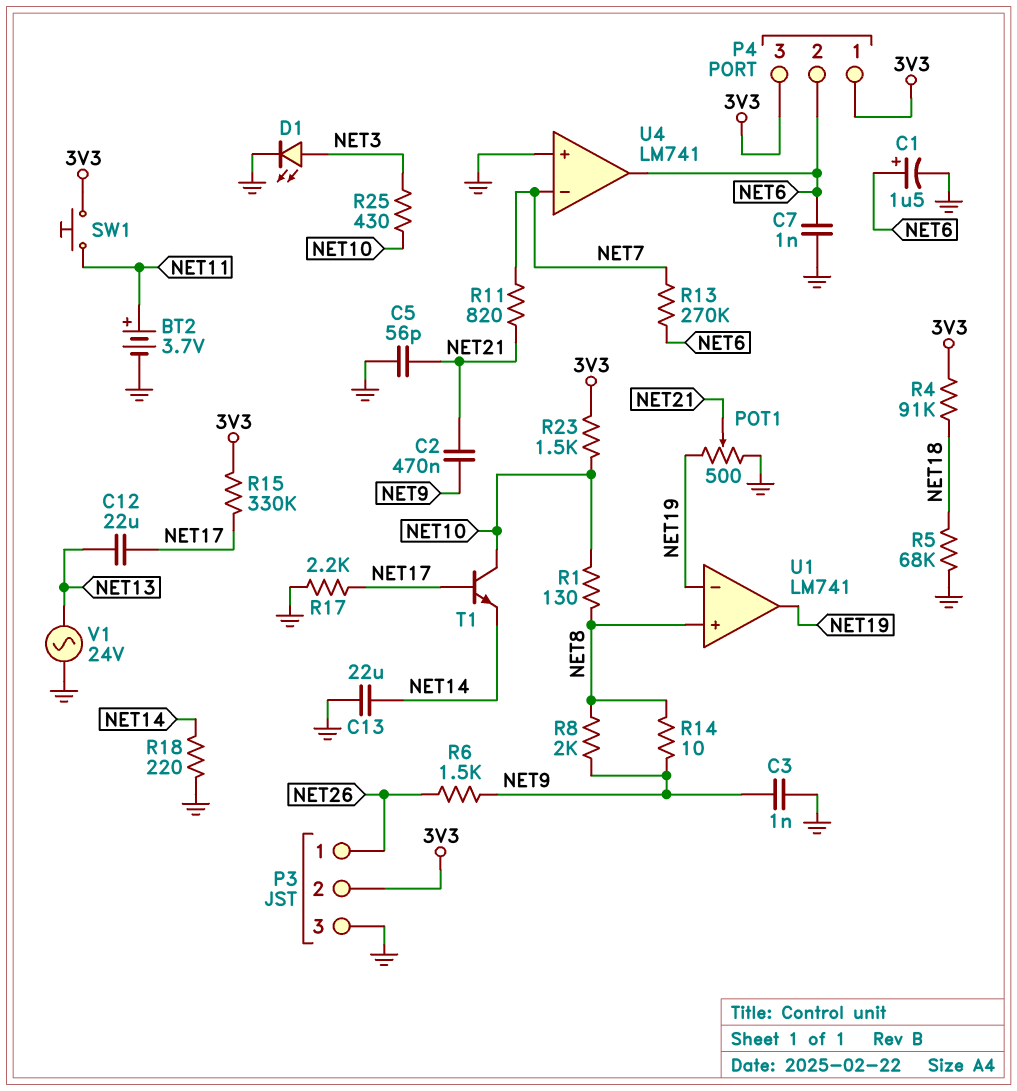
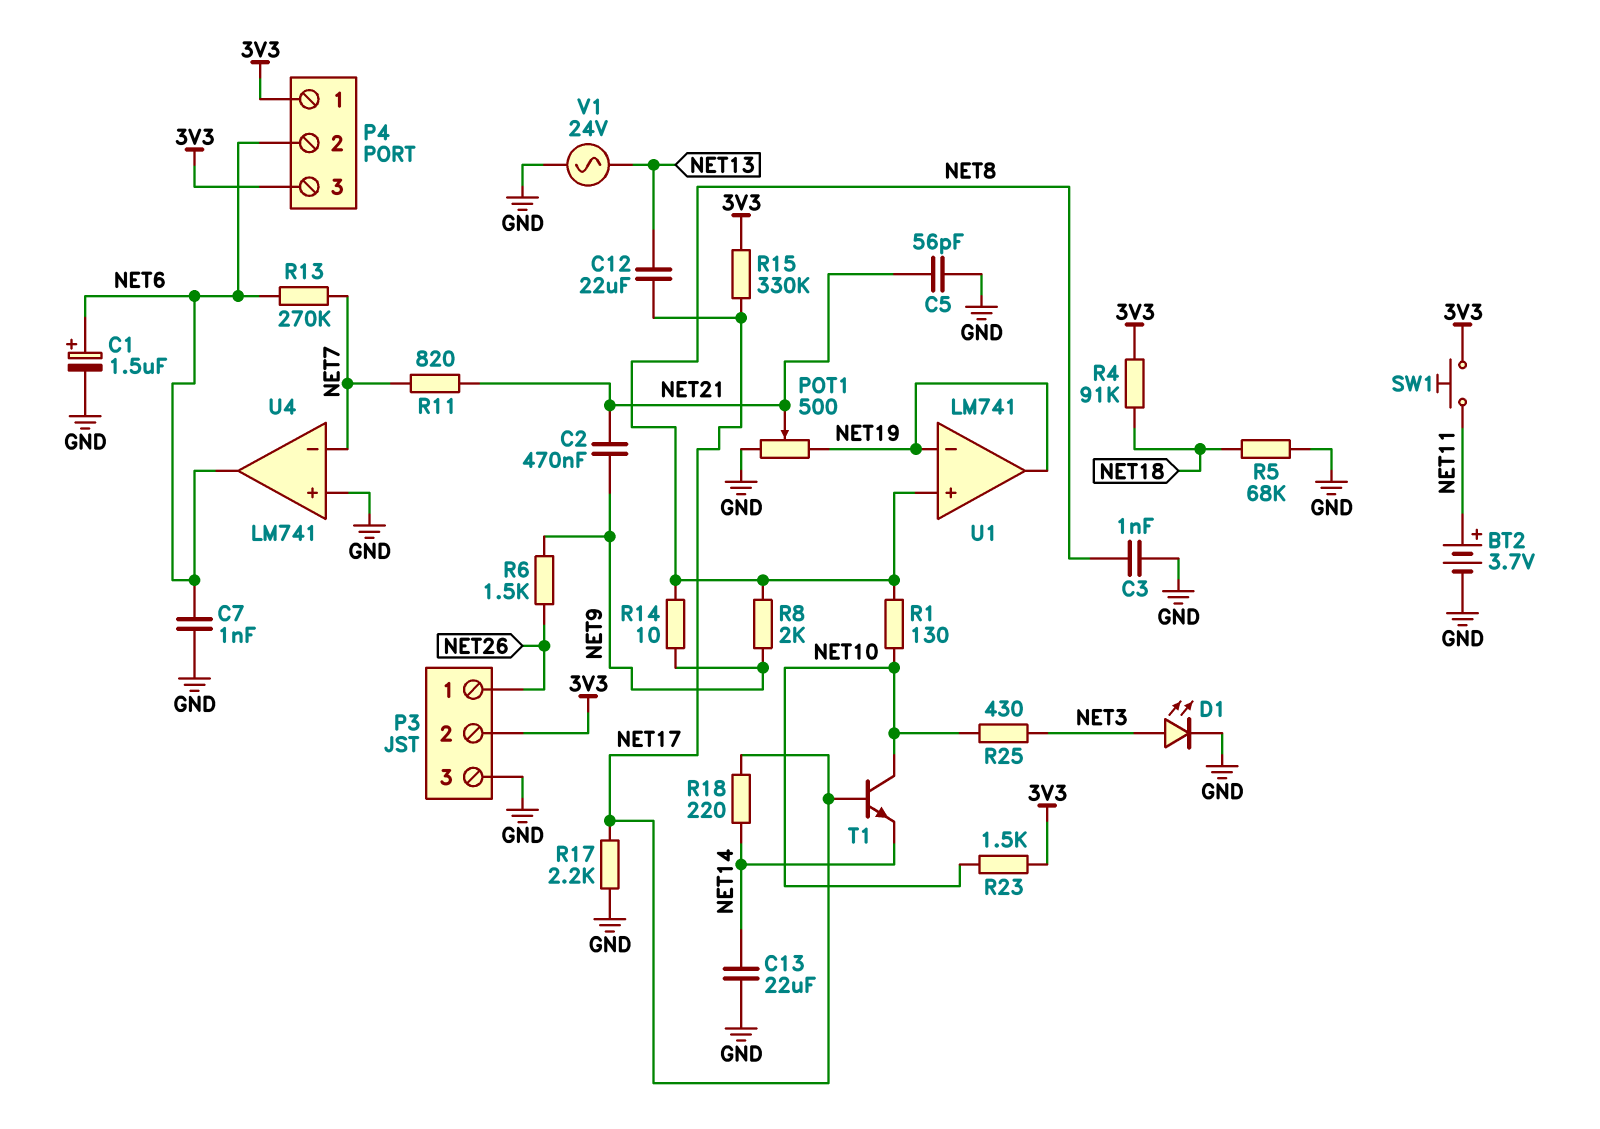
C3: 1nF (GND, NET9) -> 1nF (GND, NET8)
R18: 220 (GND, NET14) -> 220 (NET14, NET17)

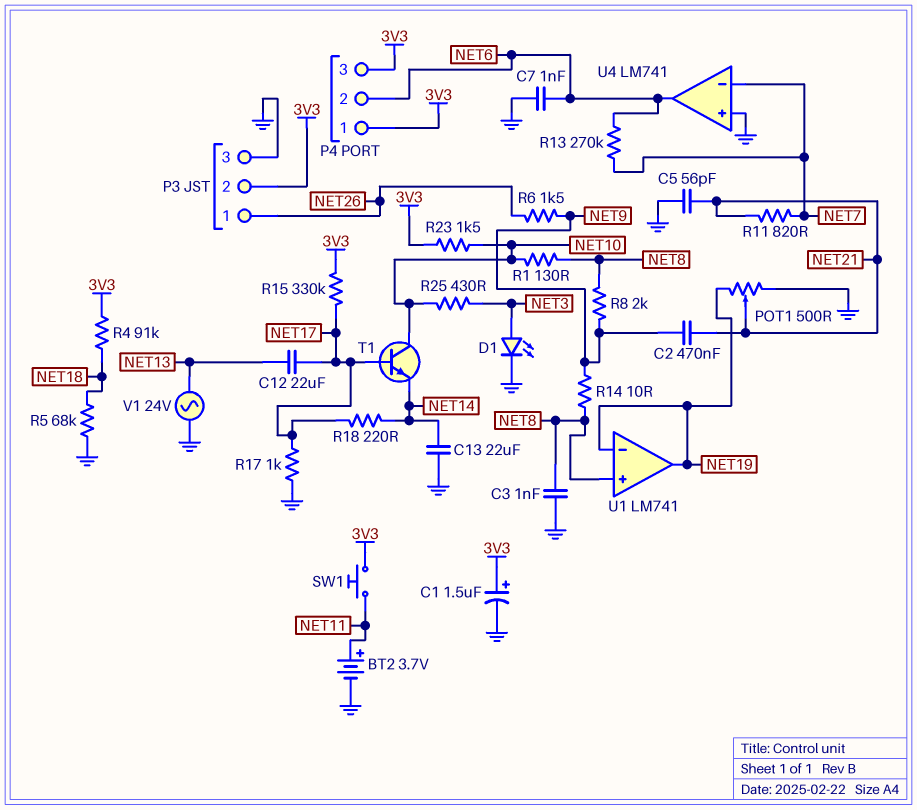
C1: 1.5uF (plus NET6, minus GND) -> 1.5uF (plus 3V3, minus GND)
R17: 2.2k (GND, NET17) -> 1k (GND, NET17)

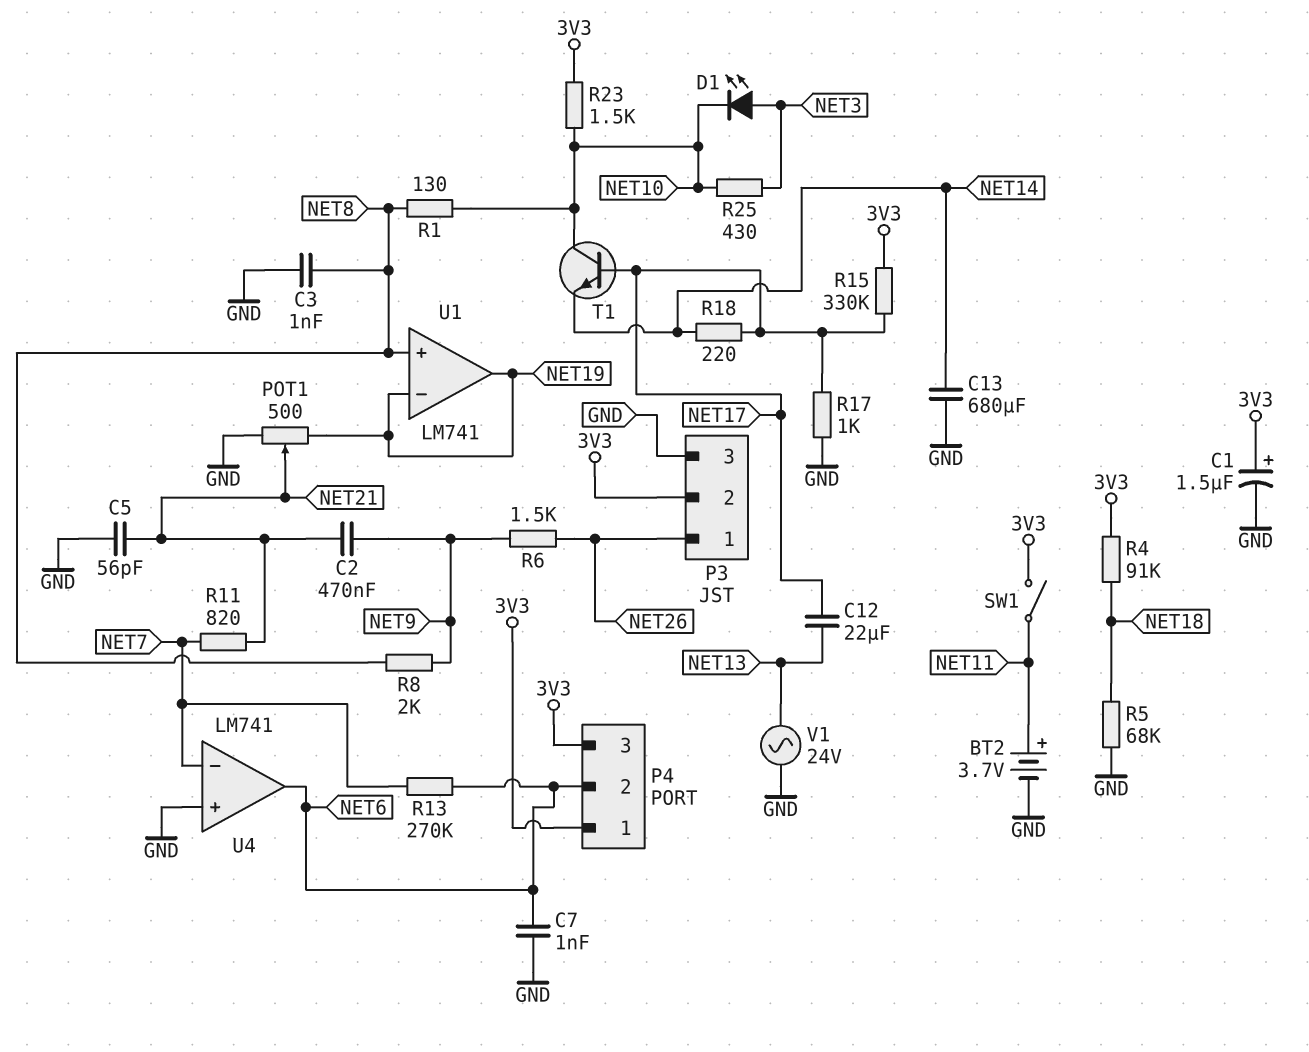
C13: 22uF (GND, NET14) -> 680uF (GND, NET14)
D1: LED (A NET3, K GND) -> LED (A NET3, K NET10)
R14: 10 (NET8, NET9) -> none
SW1: button (3V3, NET11) -> switch (3V3, NET11)

